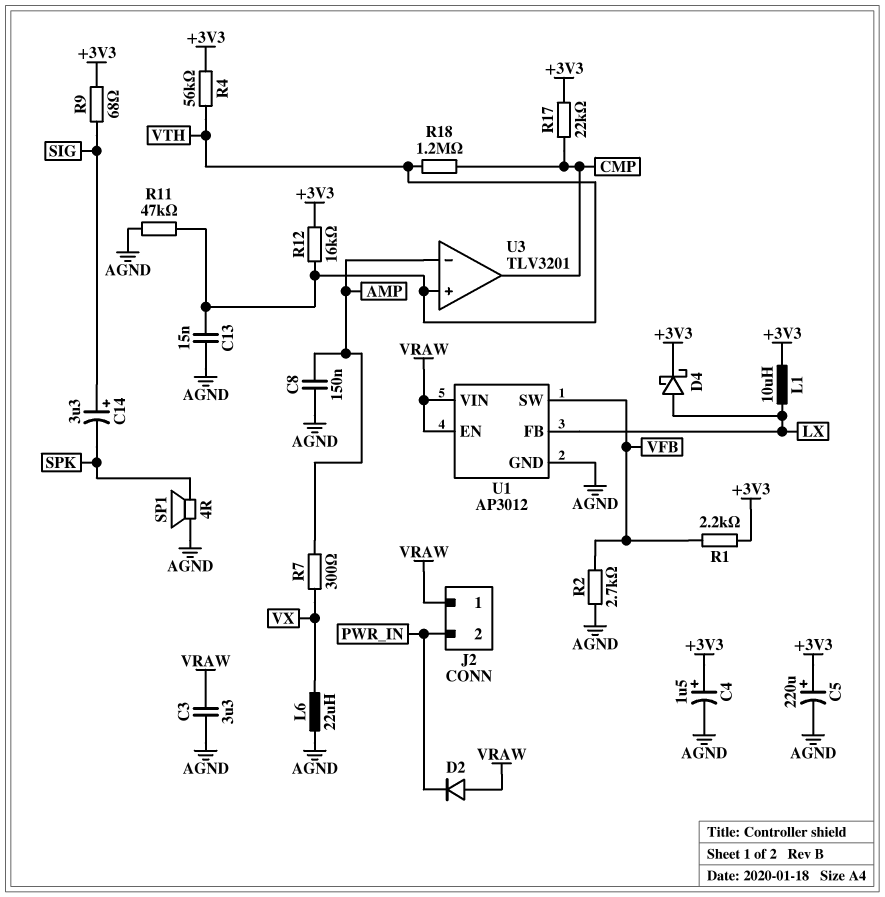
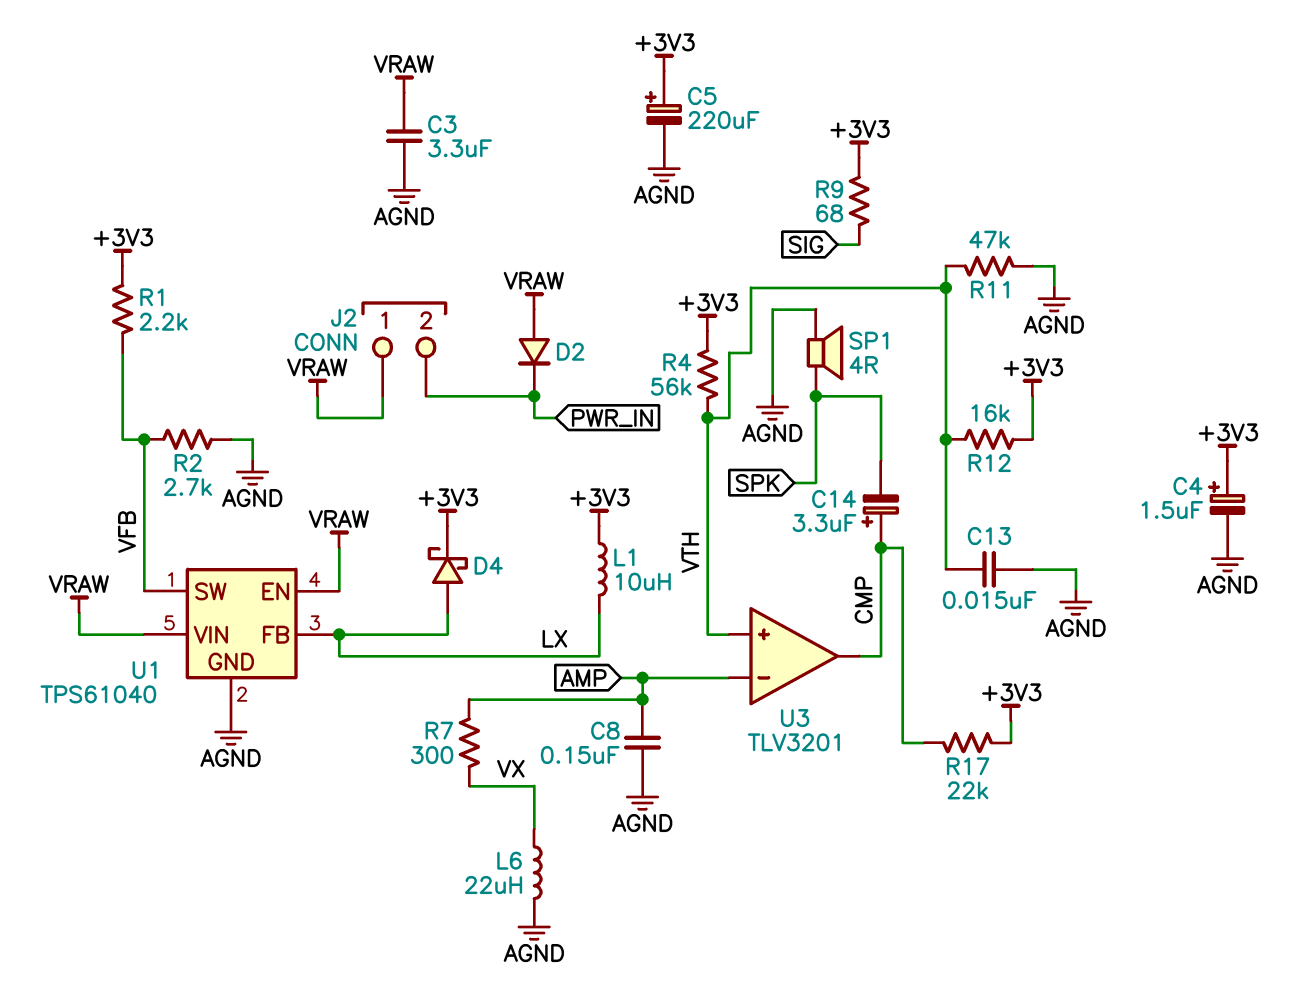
C14: 3.3uF (plus SIG, minus SPK) -> 3.3uF (plus CMP, minus SPK)
R18: 1.2M (CMP, VTH) -> none
U1: AP3012 -> TPS61040

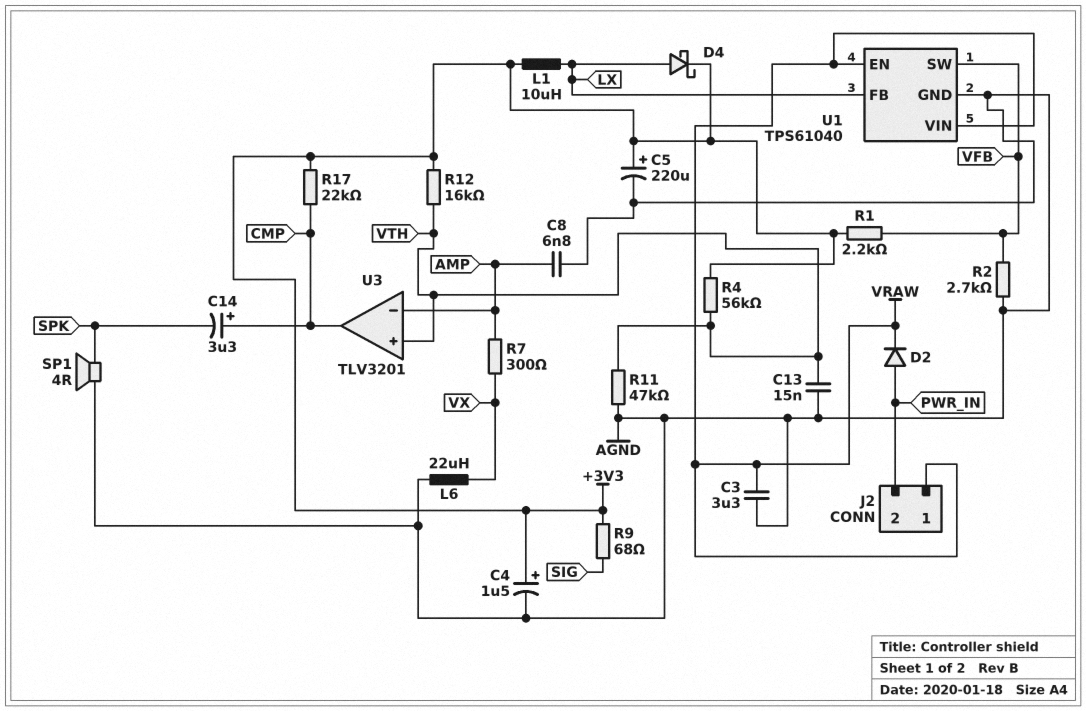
C8: 150nF (AGND, AMP) -> 6.8nF (AGND, AMP)
D2: diode (A VRAW, K PWR_IN) -> diode (A PWR_IN, K VRAW)

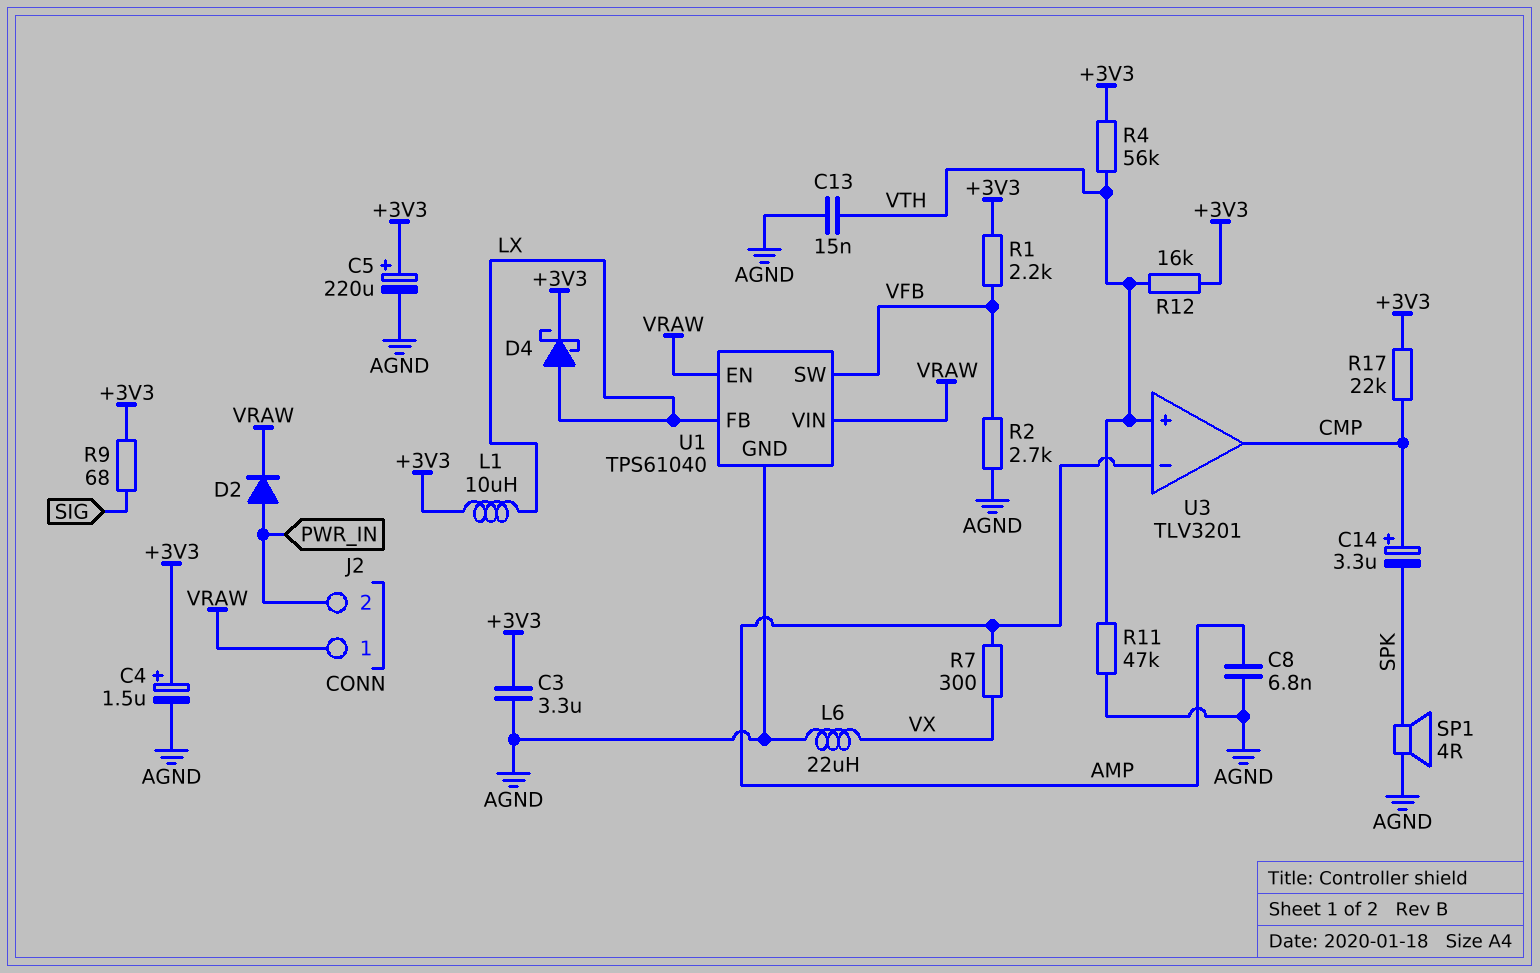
C3: 3.3uF (AGND, VRAW) -> 3.3uF (+3V3, AGND)

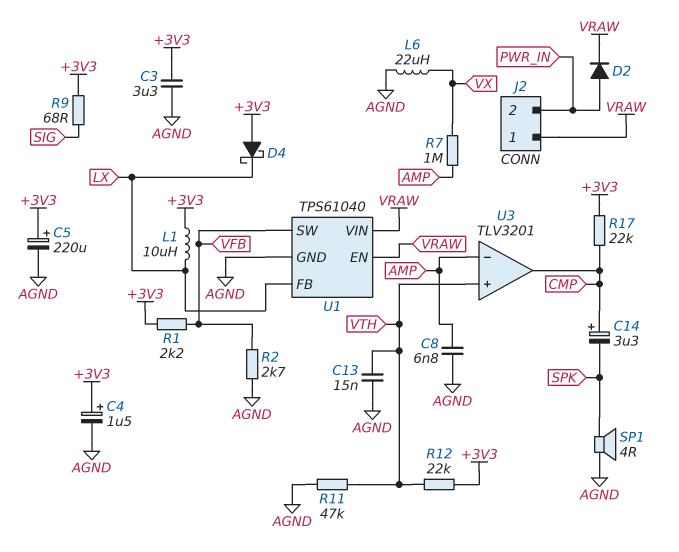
D4: schottky (A LX, K +3V3) -> schottky (A +3V3, K LX)
R4: 56k (+3V3, VTH) -> none
R7: 300 (AMP, VX) -> 1M (AMP, VX)
R12: 16k (+3V3, VTH) -> 22k (+3V3, VTH)

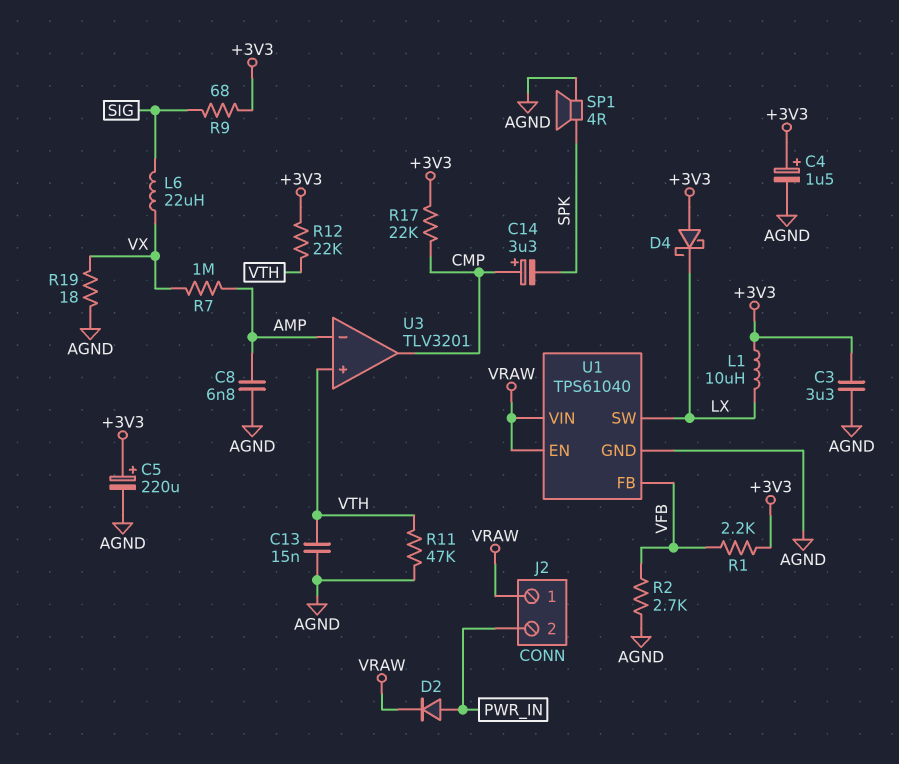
L6: 22uH (AGND, VX) -> 22uH (SIG, VX)
R19: none -> 18 (AGND, VX)
U1 pin FB: LX -> VFB
U1 pin SW: VFB -> LX

